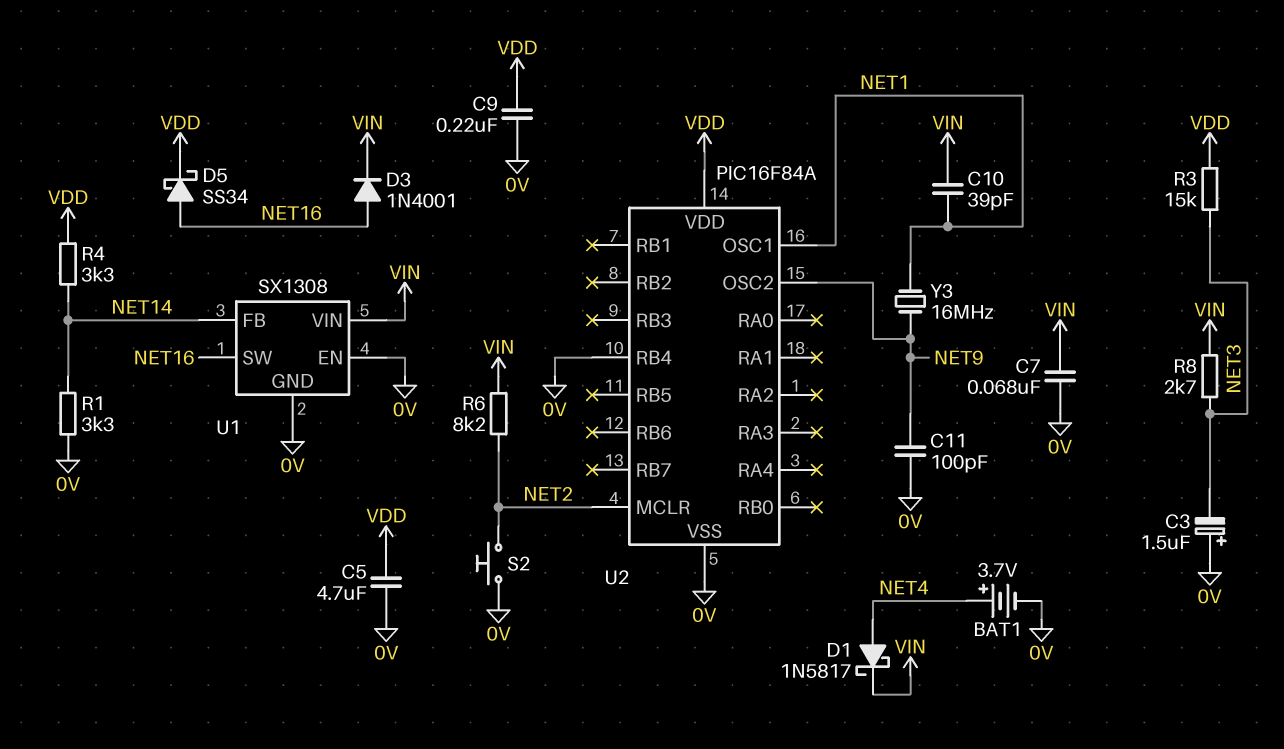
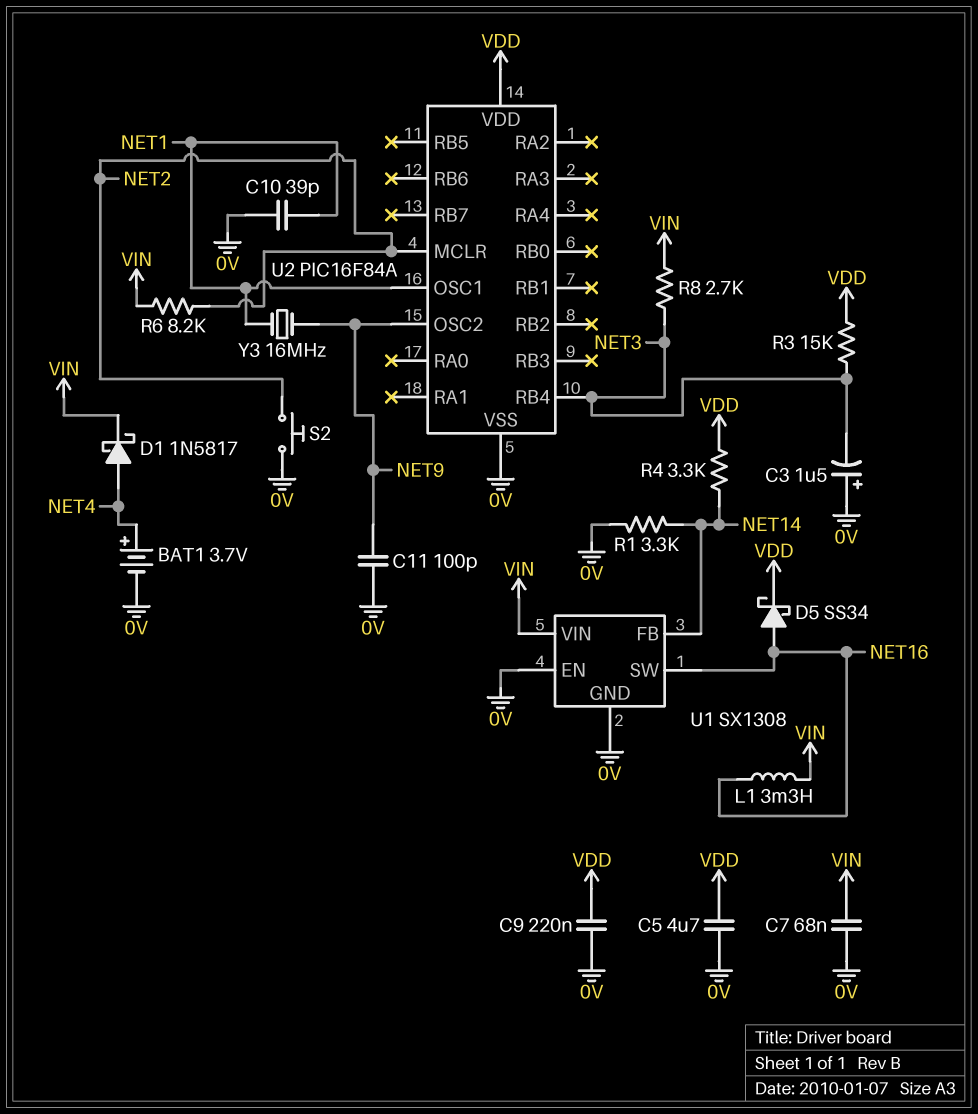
C10: 39pF (NET1, VIN) -> 39pF (0V, NET1)
D3: diode 1N4001 (A NET16, K VIN) -> none
L1: none -> 3.3mH (NET16, VIN)
U2 pin RB4: 0V -> NET3

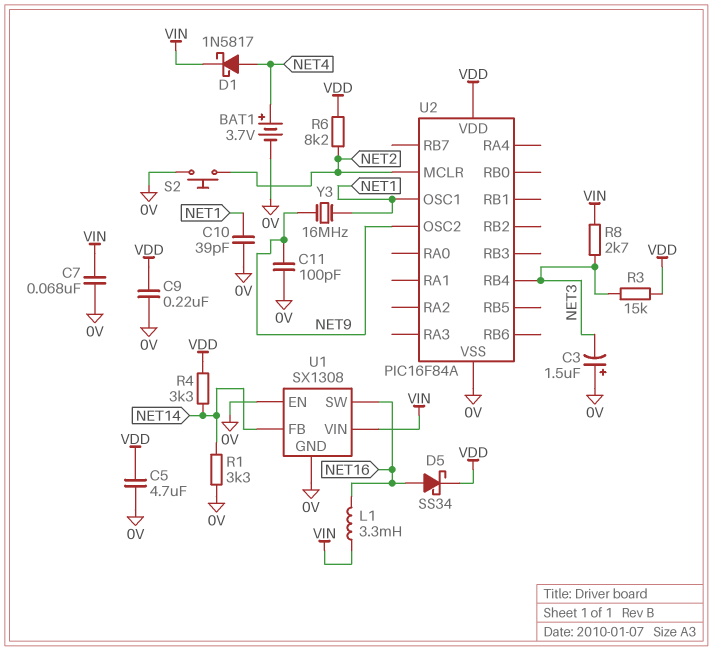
R6: 8.2k (NET2, VIN) -> 8.2k (NET2, VDD)

